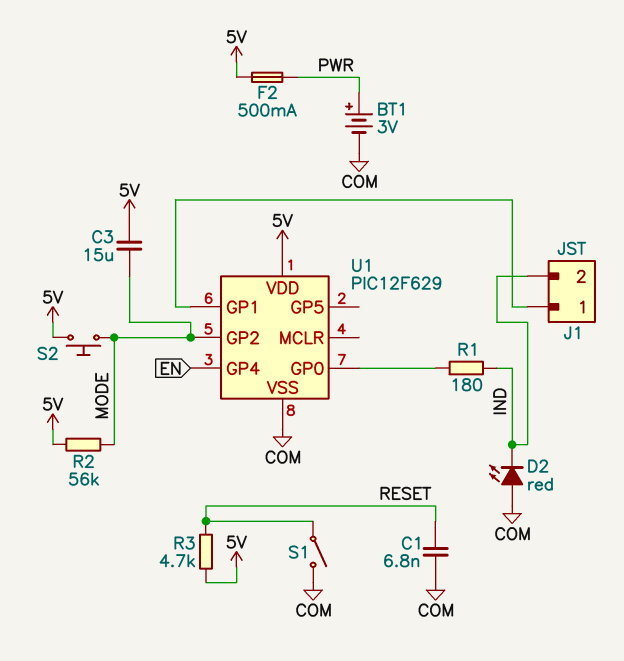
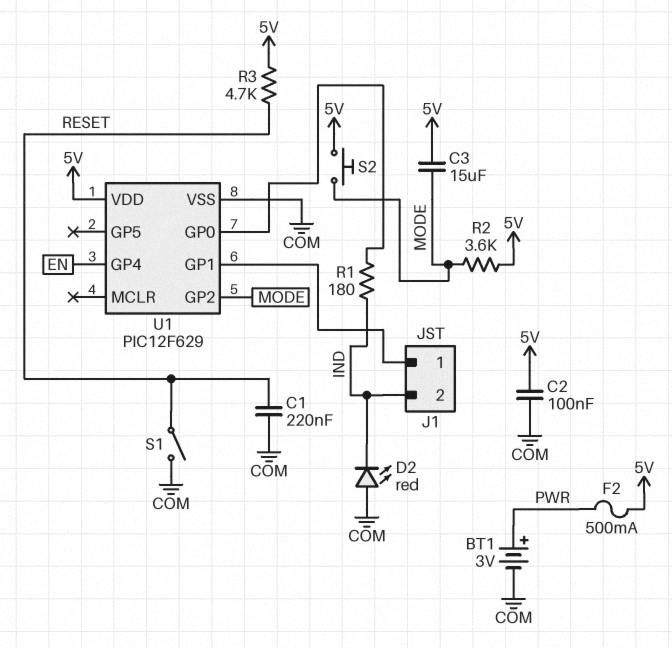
C1: 6.8nF (COM, RESET) -> 220nF (COM, RESET)
C2: none -> 100nF (5V, COM)
R2: 56k (5V, MODE) -> 3.6k (5V, MODE)

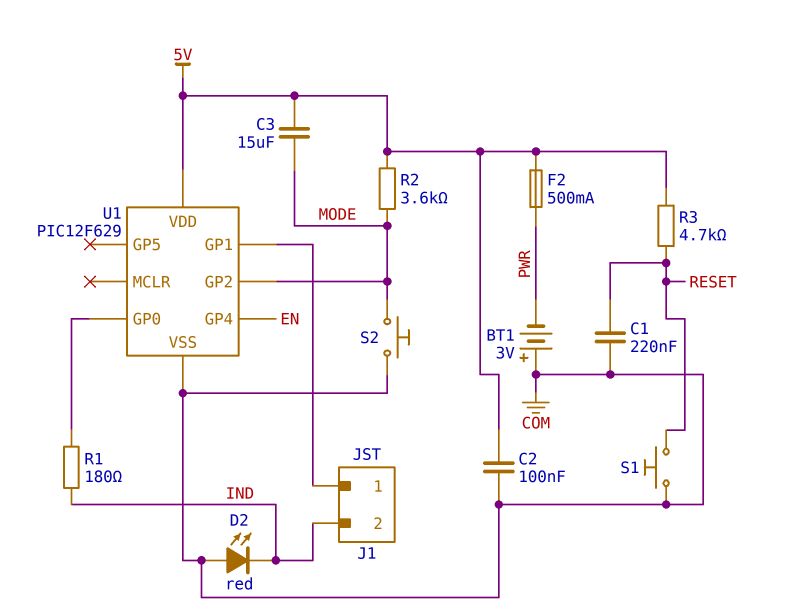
BT1: 3V (plus PWR, minus COM) -> 3V (plus COM, minus PWR)
S1: switch (COM, RESET) -> button (COM, RESET)
S2: button (5V, MODE) -> button (COM, MODE)

